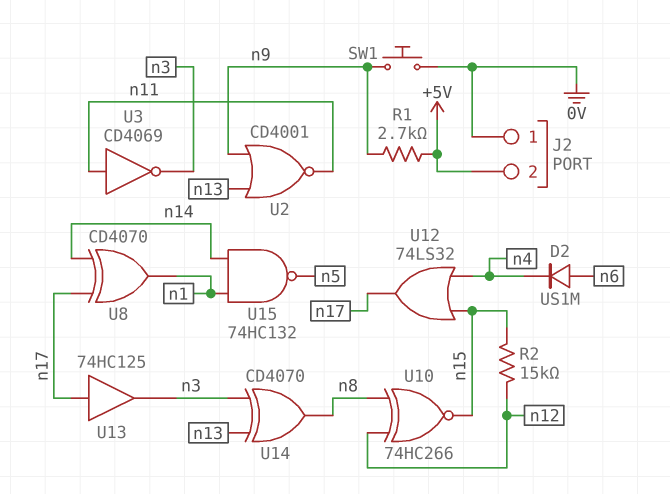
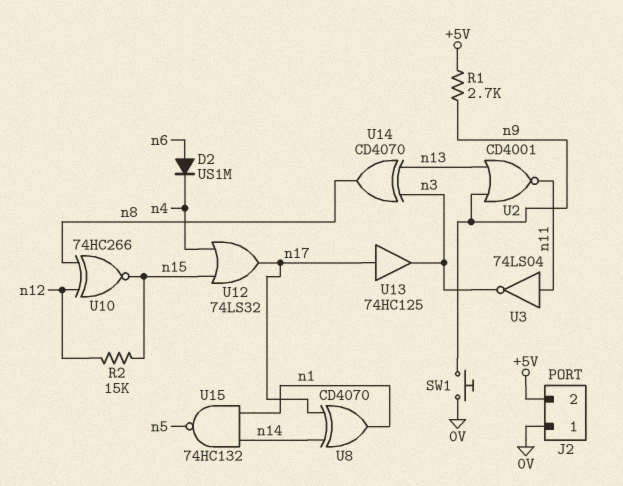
U3: NOT CD4069 (in n11, out n3) -> NOT 74LS04 (in n11, out n3)

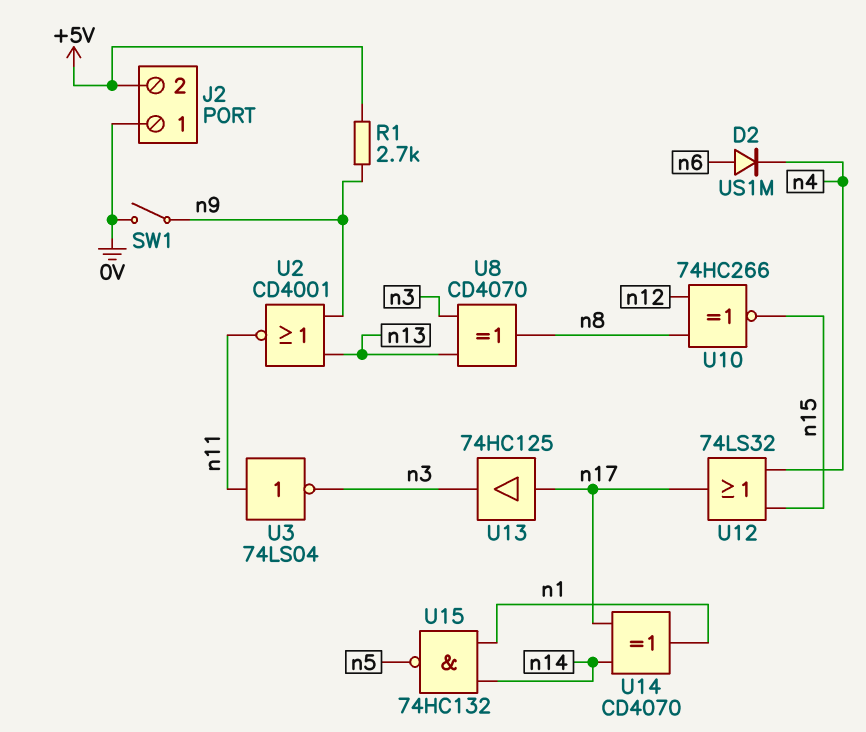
R2: 15k (n12, n15) -> none
SW1: button (0V, n9) -> switch (0V, n9)
U8: XOR CD4070 (in n14, in n17, out n1) -> XOR CD4070 (in n3, in n13, out n8)
U14: XOR CD4070 (in n3, in n13, out n8) -> XOR CD4070 (in n14, in n17, out n1)

